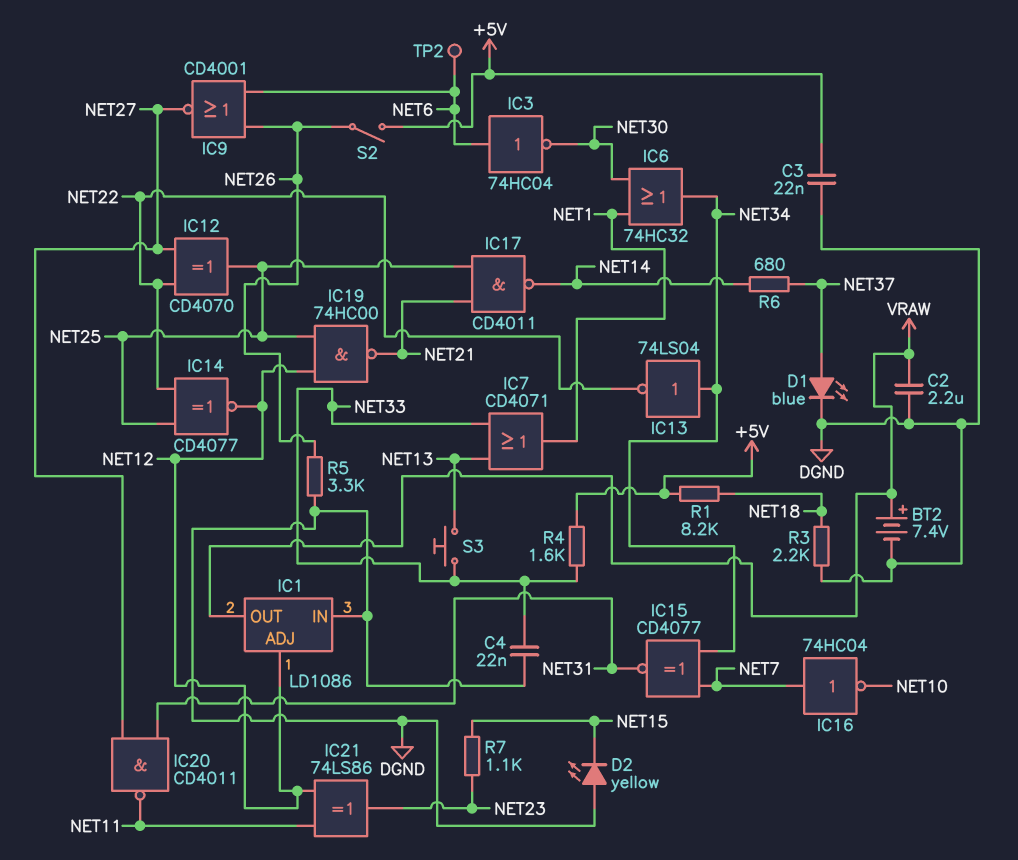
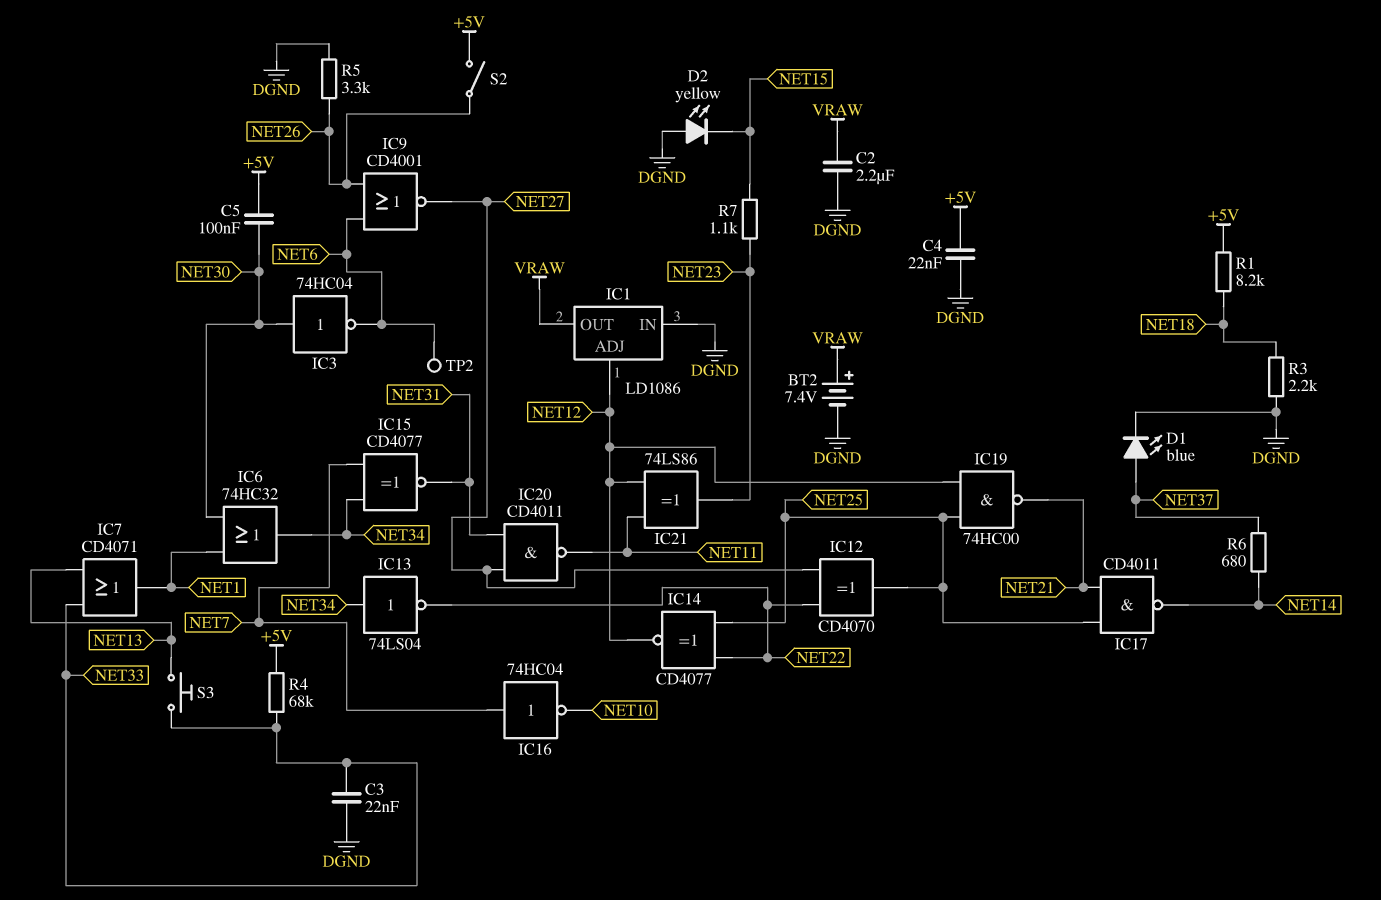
C3: 22nF (+5V, DGND) -> 22nF (DGND, NET33)
C4: 22nF (DGND, NET33) -> 22nF (+5V, DGND)
C5: none -> 100nF (+5V, NET30)
IC3: NOT 74HC04 (in NET6, out NET30) -> NOT 74HC04 (in NET30, out NET6)
R4: 1.6k (+5V, NET33) -> 68k (+5V, NET33)

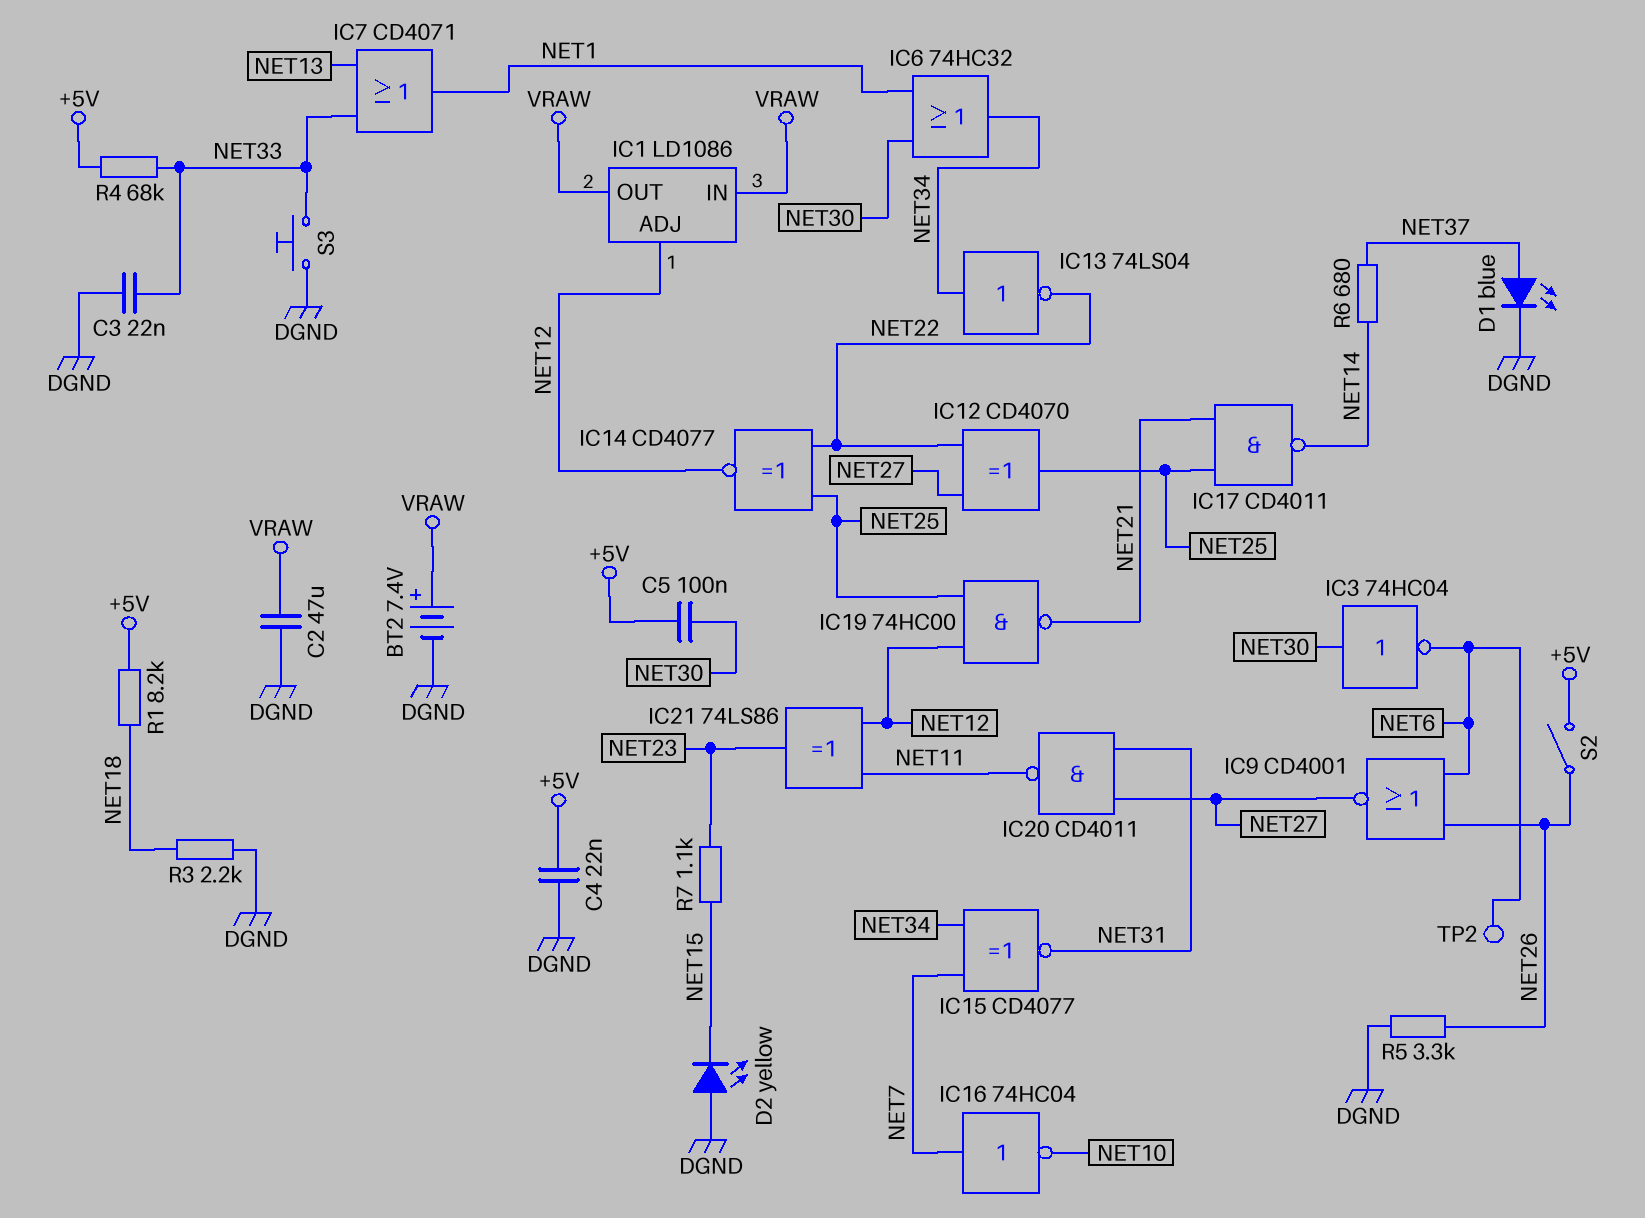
C2: 2.2uF (DGND, VRAW) -> 47uF (DGND, VRAW)
IC1 pin IN: DGND -> VRAW
S3: button (NET13, NET33) -> button (DGND, NET33)

